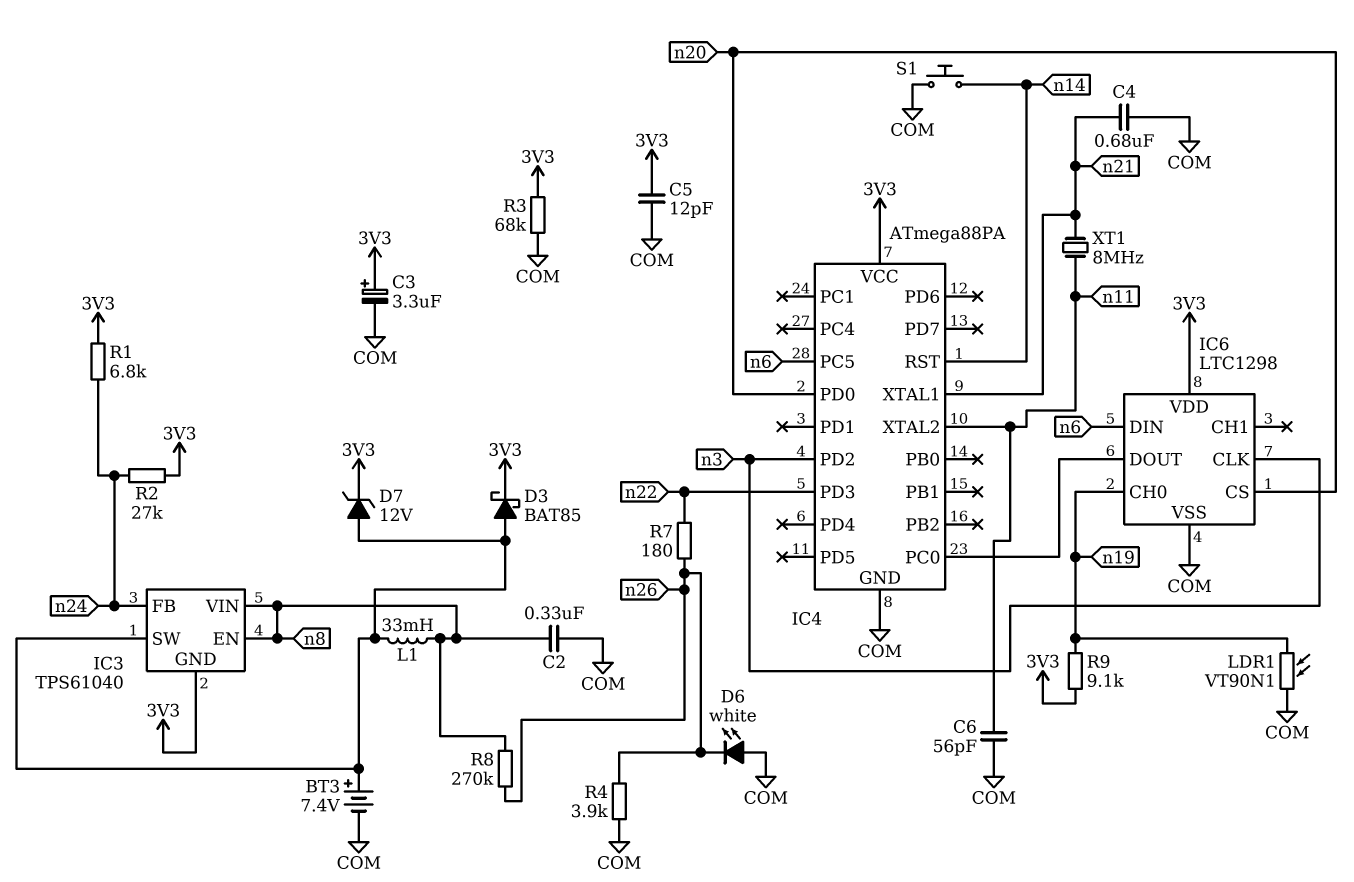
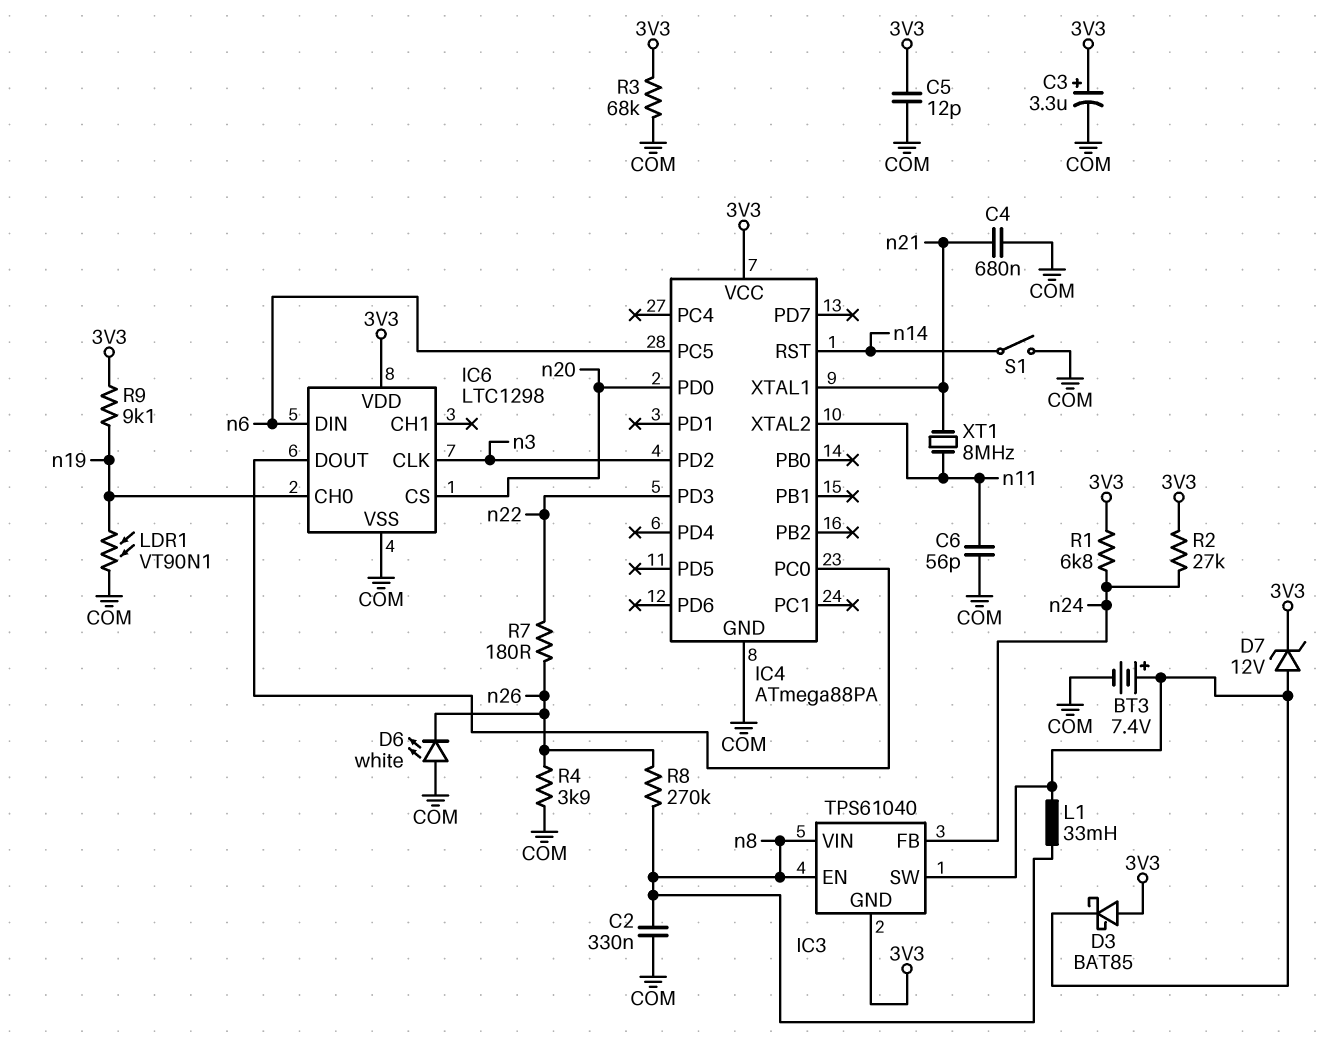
D3: schottky BAT85 (A IC3/SW, K 3V3) -> schottky BAT85 (A 3V3, K IC3/SW)
S1: button (COM, n14) -> switch (COM, n14)

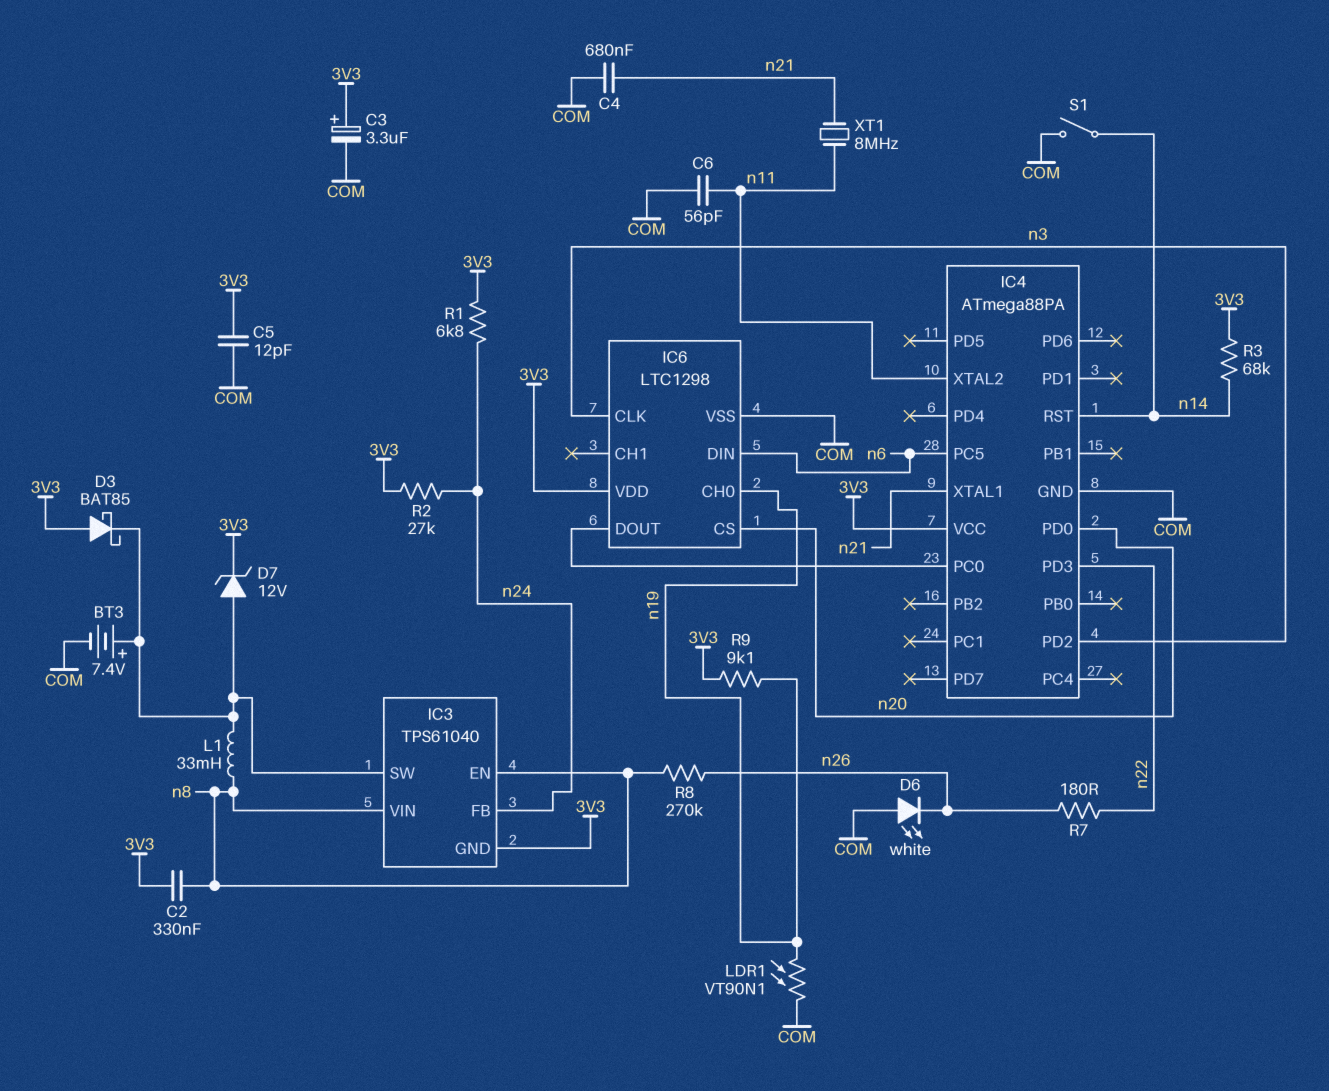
C2: 330nF (COM, n8) -> 330nF (3V3, n8)
R3: 68k (3V3, COM) -> 68k (3V3, n14)
R4: 3.9k (COM, n26) -> none

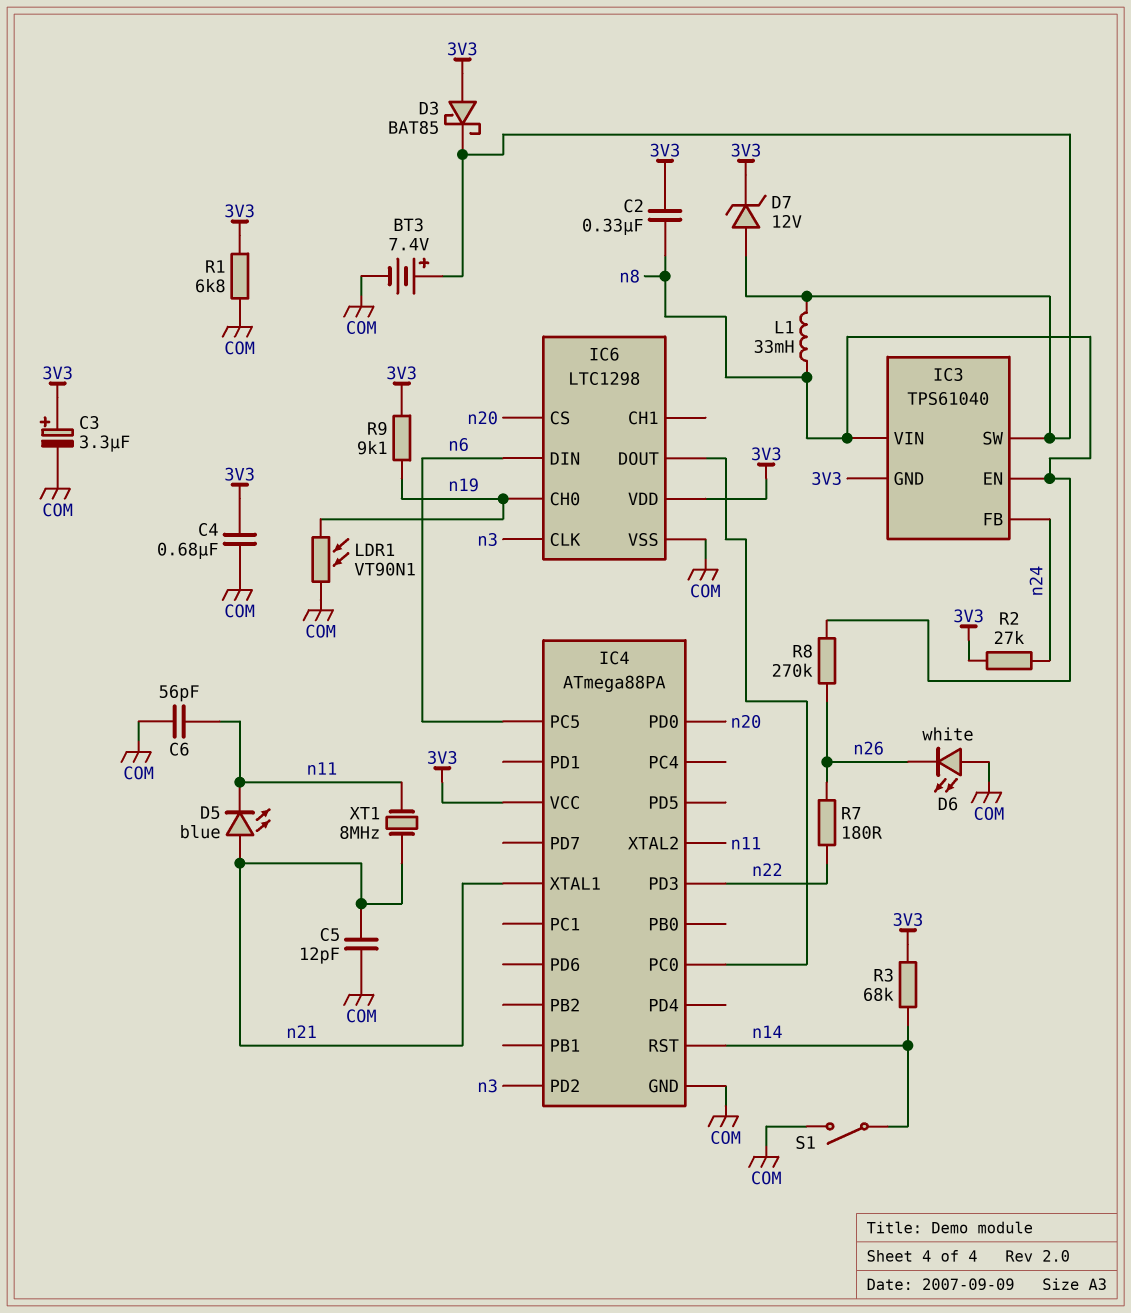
C4: 680nF (COM, n21) -> 680nF (3V3, COM)
C5: 12pF (3V3, COM) -> 12pF (COM, n21)
D5: none -> LED blue (A n21, K n11)
R1: 6.8k (3V3, n24) -> 6.8k (3V3, COM)

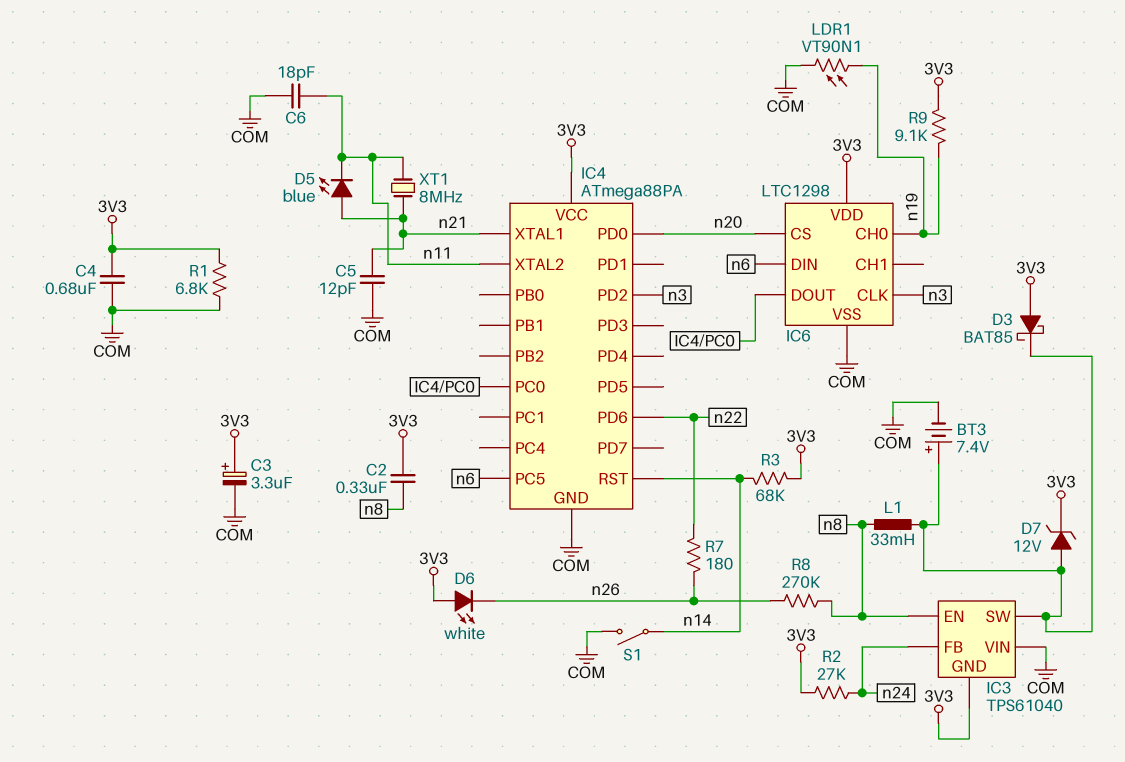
C6: 56pF (COM, n11) -> 18pF (COM, n11)
D6: LED white (A COM, K n26) -> LED white (A 3V3, K n26)
IC3 pin VIN: n8 -> COM
IC4 pin PD3: n22 -> none
IC4 pin PD6: none -> n22

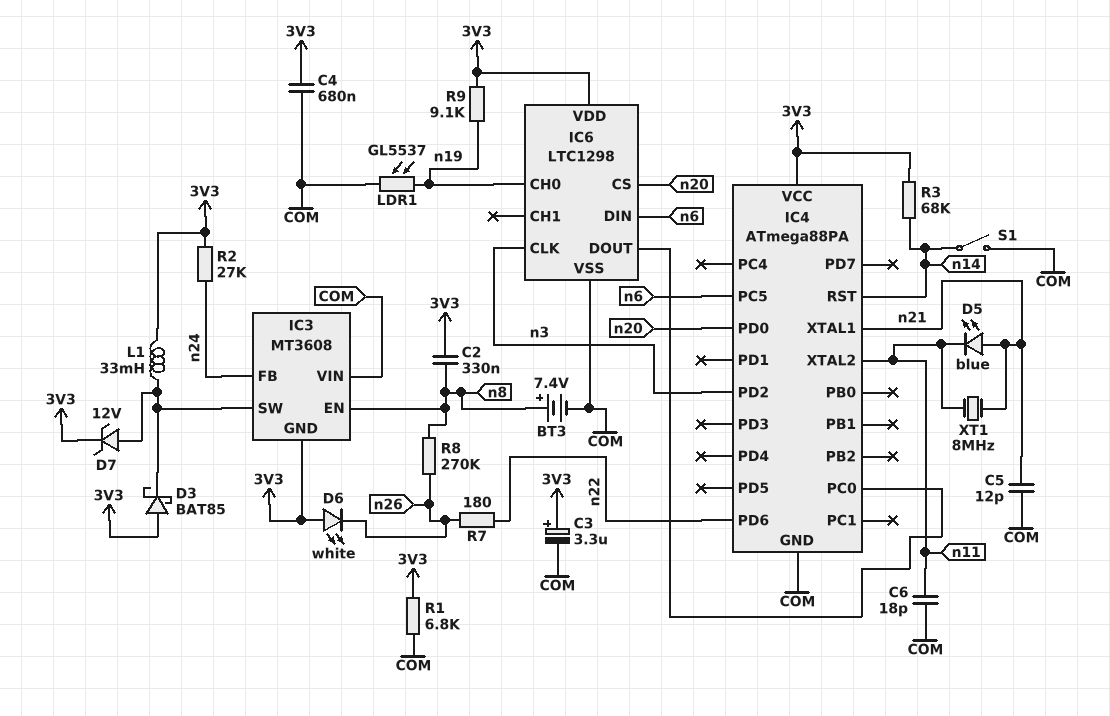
BT3: 7.4V (plus IC3/SW, minus COM) -> 7.4V (plus n8, minus COM)
IC3: TPS61040 -> MT3608
L1: 33mH (IC3/SW, n8) -> 33mH (3V3, IC3/SW)
LDR1: VT90N1 (COM, n19) -> GL5537 (COM, n19)

